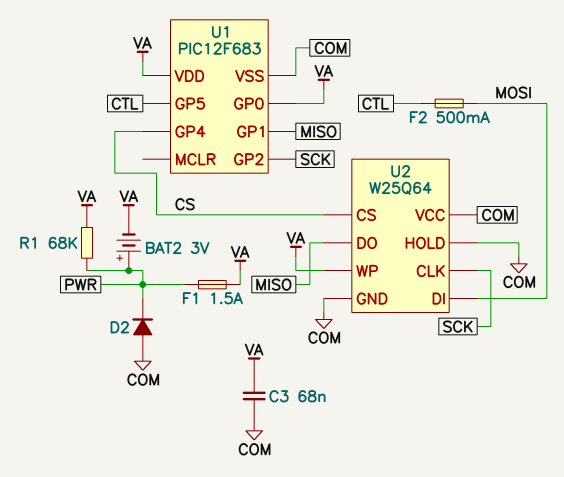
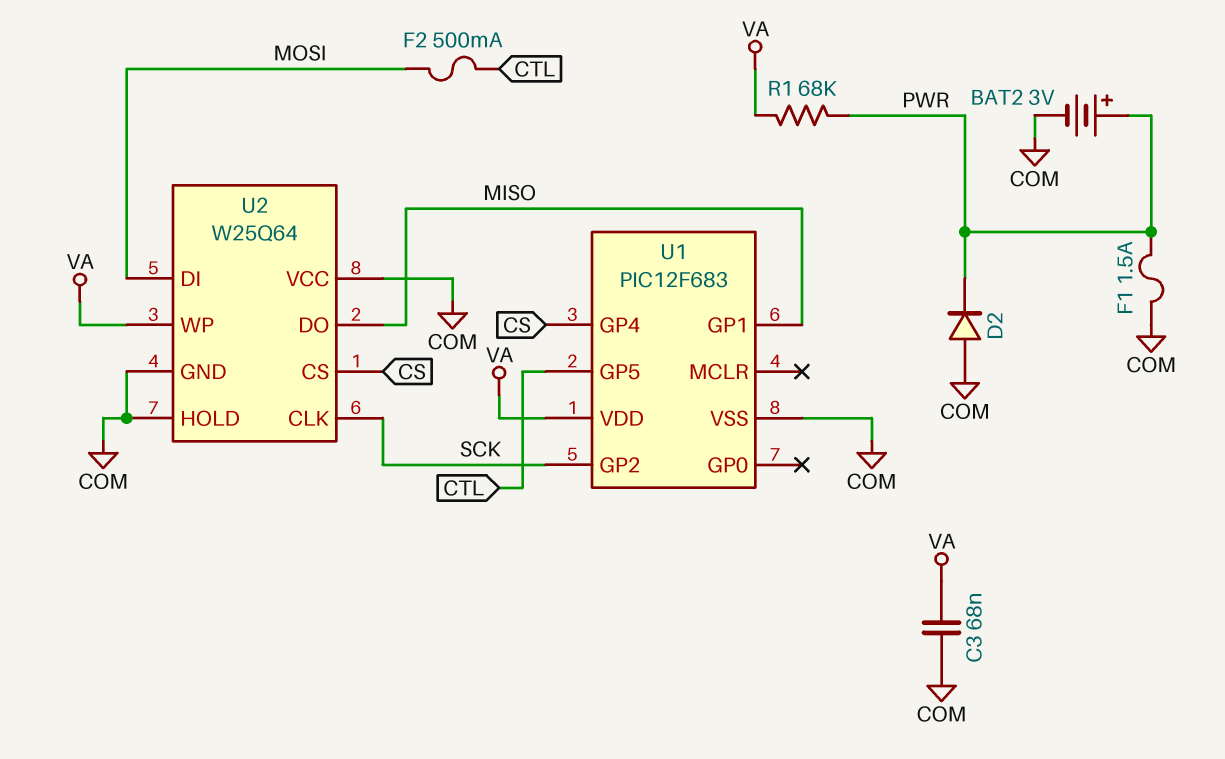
BAT2: 3V (plus PWR, minus VA) -> 3V (plus PWR, minus COM)
F1: 1.5A (PWR, VA) -> 1.5A (COM, PWR)
U1 pin GP0: VA -> none

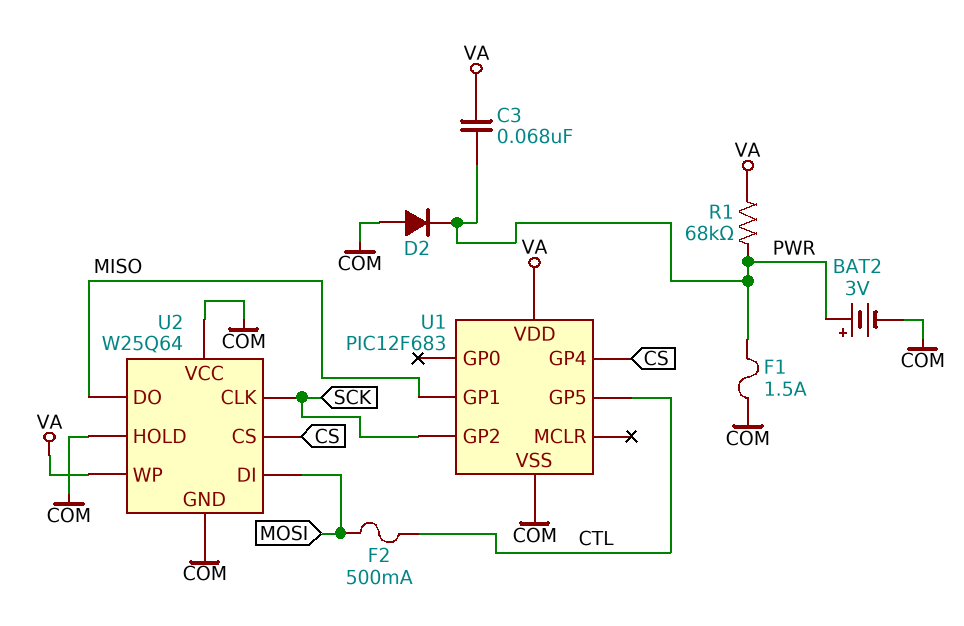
C3: 68nF (COM, VA) -> 68nF (PWR, VA)

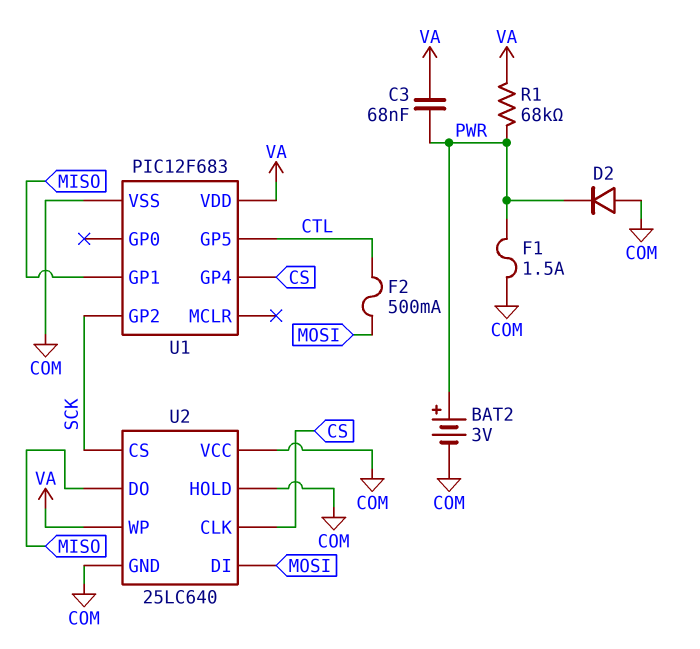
U2: W25Q64 -> 25LC640
U2 pin CLK: SCK -> CS
U2 pin CS: CS -> SCK

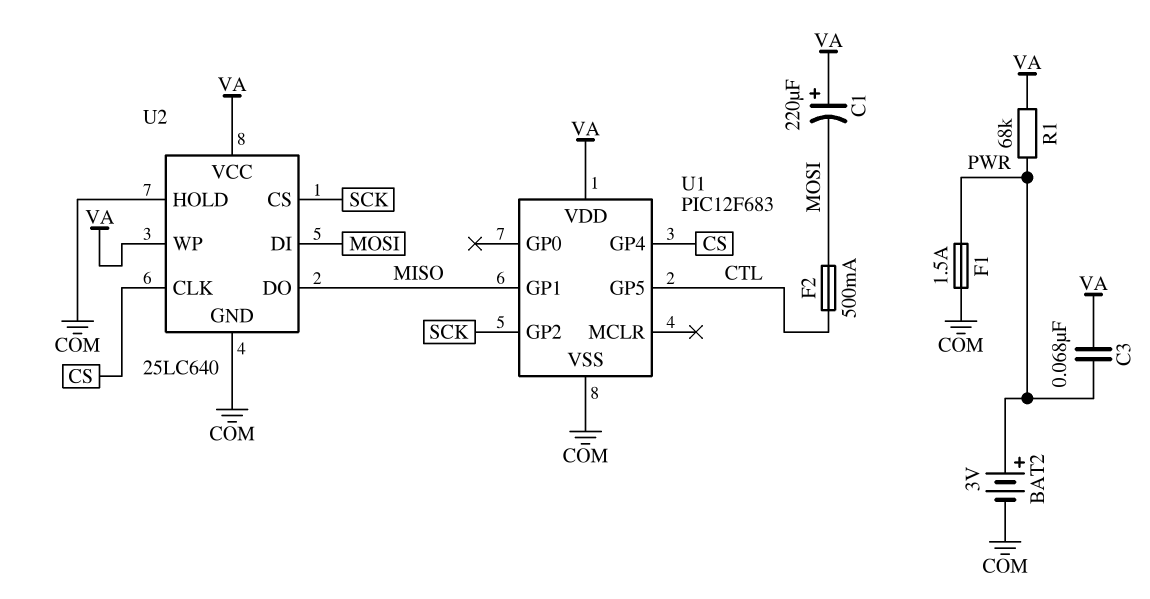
C1: none -> 220uF (plus VA, minus MOSI)
D2: diode (A COM, K PWR) -> none
U2 pin VCC: COM -> VA

